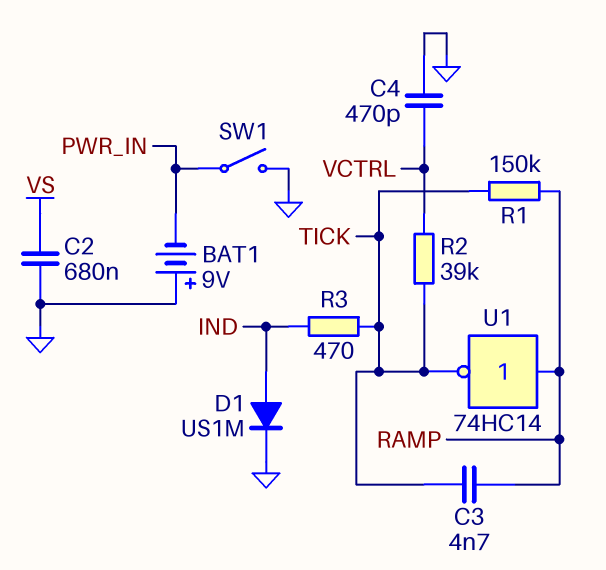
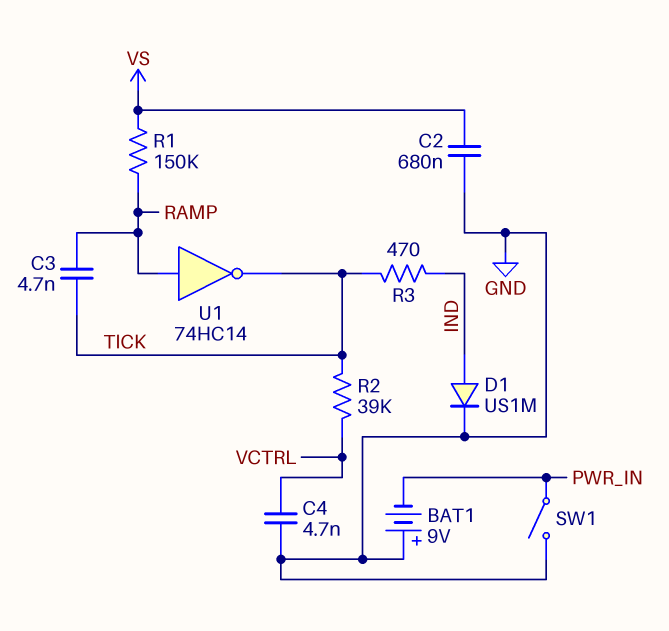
C4: 470pF (GND, VCTRL) -> 4.7nF (GND, VCTRL)
R1: 150k (RAMP, TICK) -> 150k (RAMP, VS)

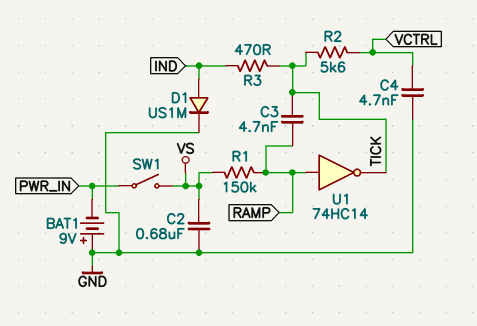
R2: 39k (TICK, VCTRL) -> 5.6k (TICK, VCTRL)
SW1: switch (GND, PWR_IN) -> switch (PWR_IN, VS)

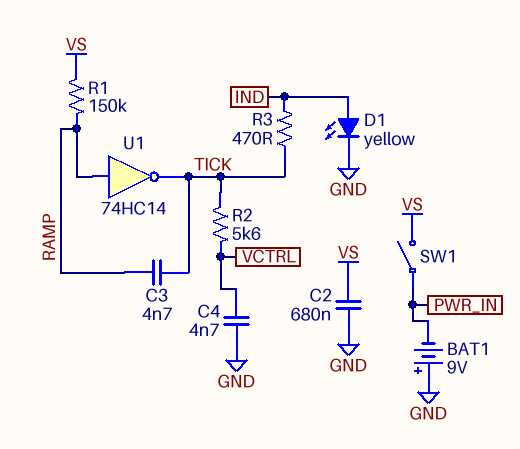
D1: diode US1M (A IND, K GND) -> LED yellow (A IND, K GND)

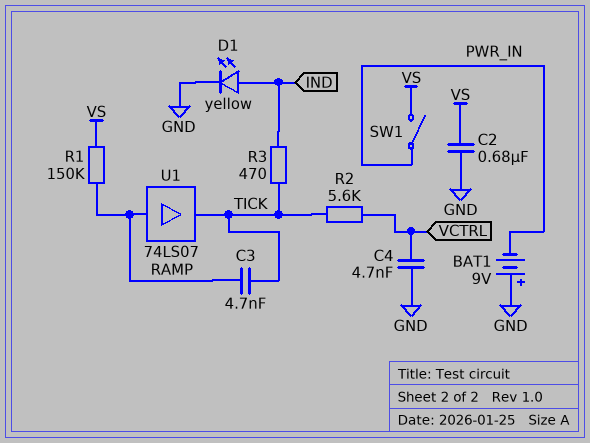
U1: NOT 74HC14 (in RAMP, out TICK) -> buffer 74LS07 (in RAMP, out TICK)

